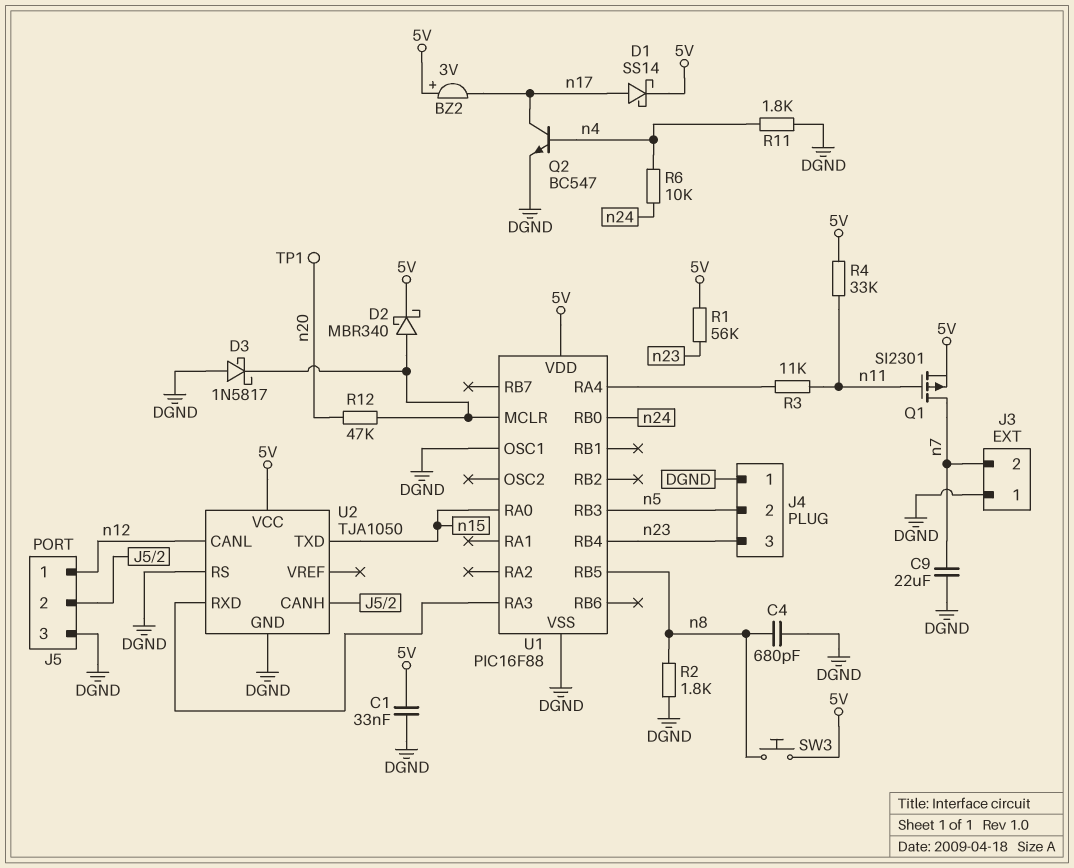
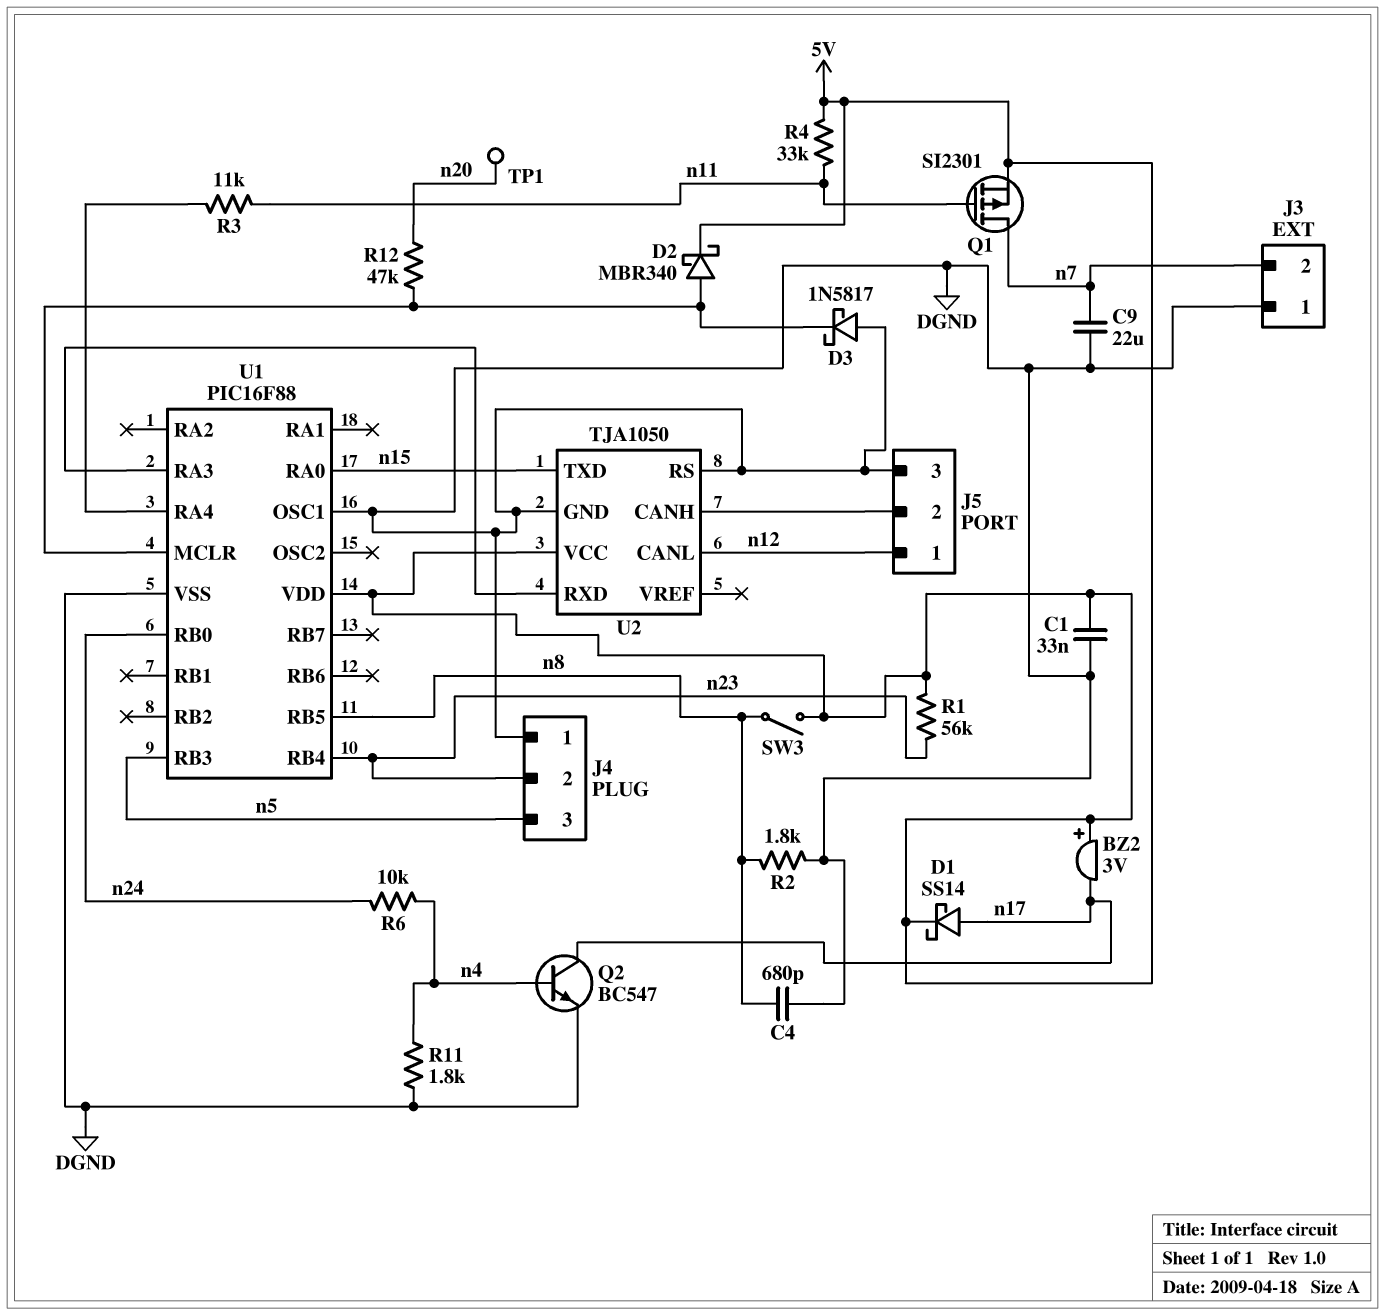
J4 pin 2: n5 -> n23
J4 pin 3: n23 -> n5
SW3: button (5V, n8) -> switch (5V, n8)

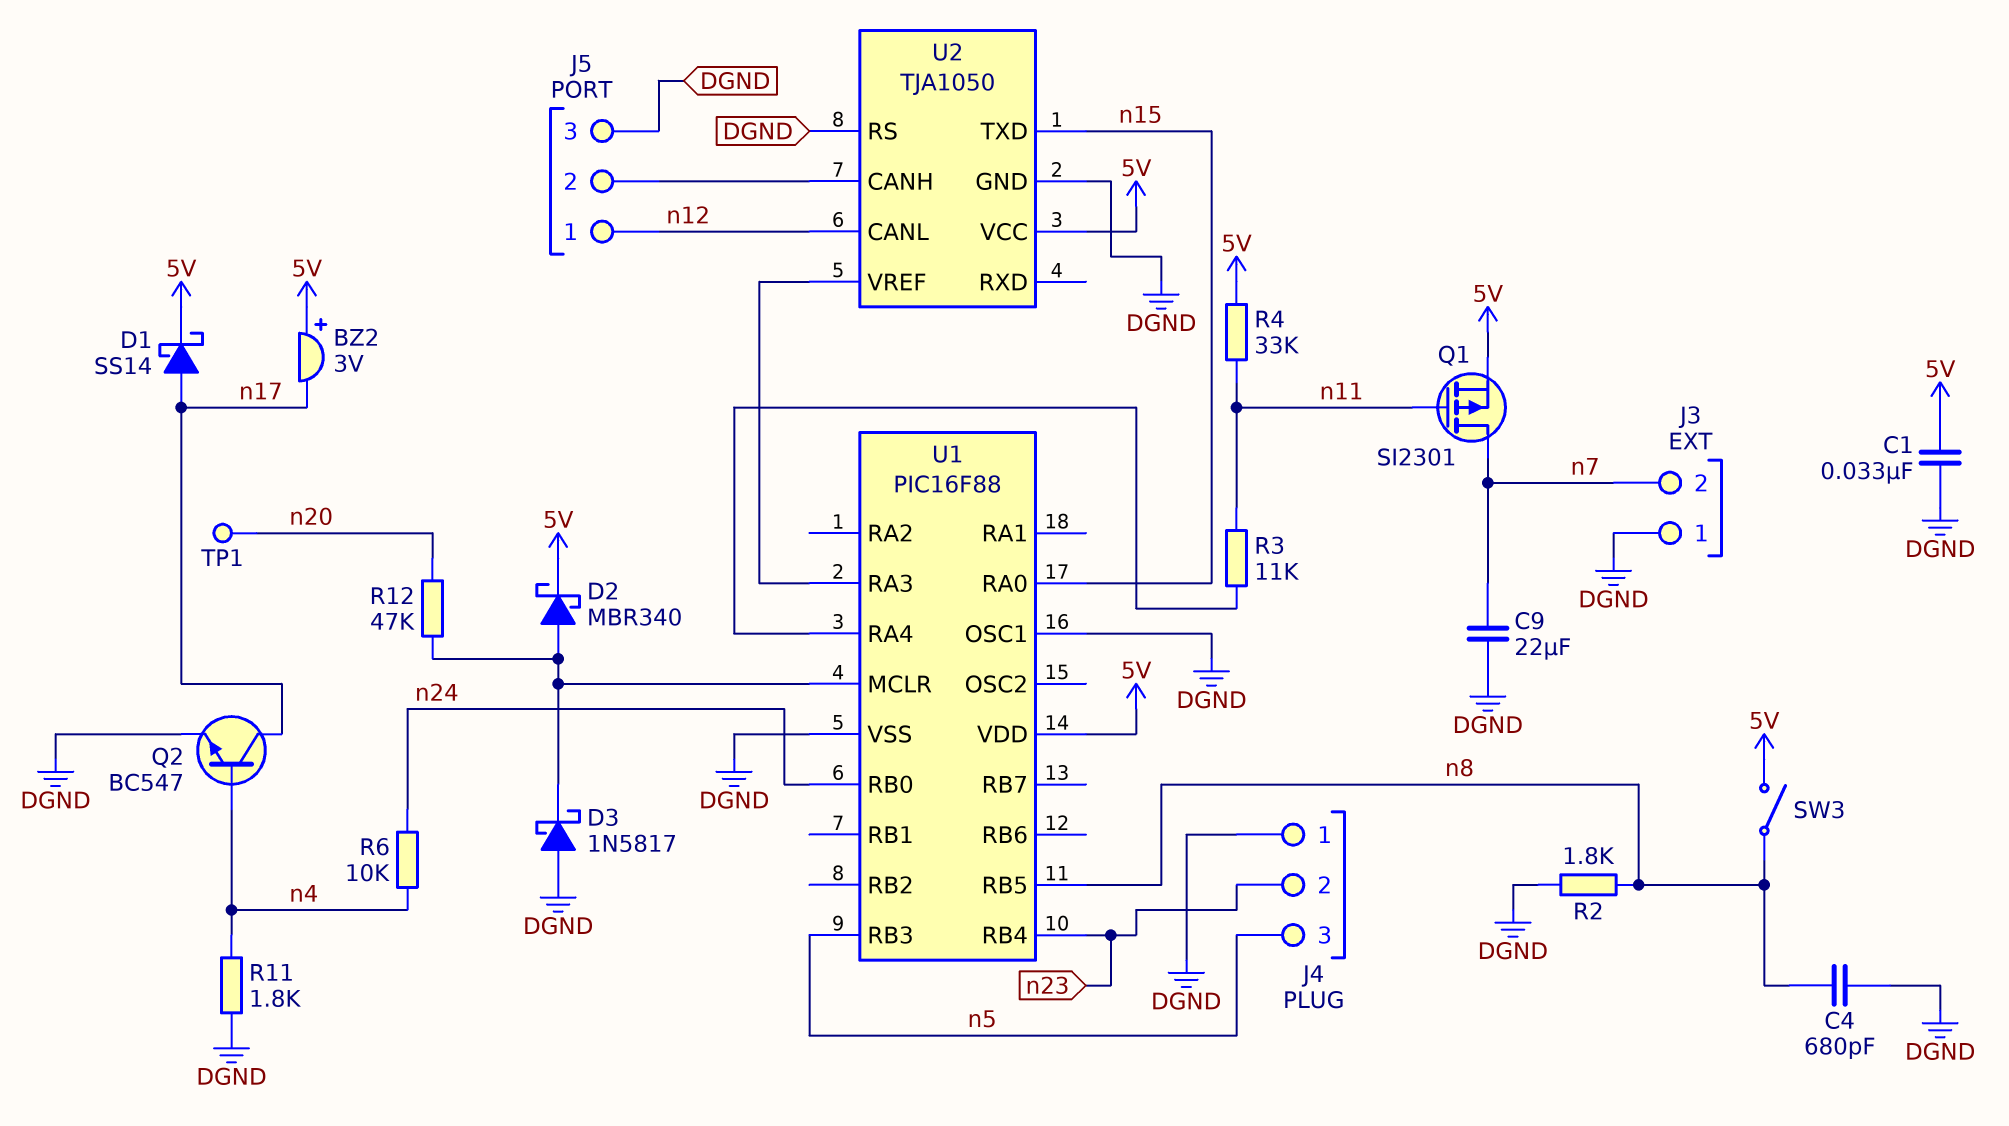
R1: 56k (5V, n23) -> none
U2 pin RXD: U1/RA3 -> none
U2 pin VREF: none -> U1/RA3

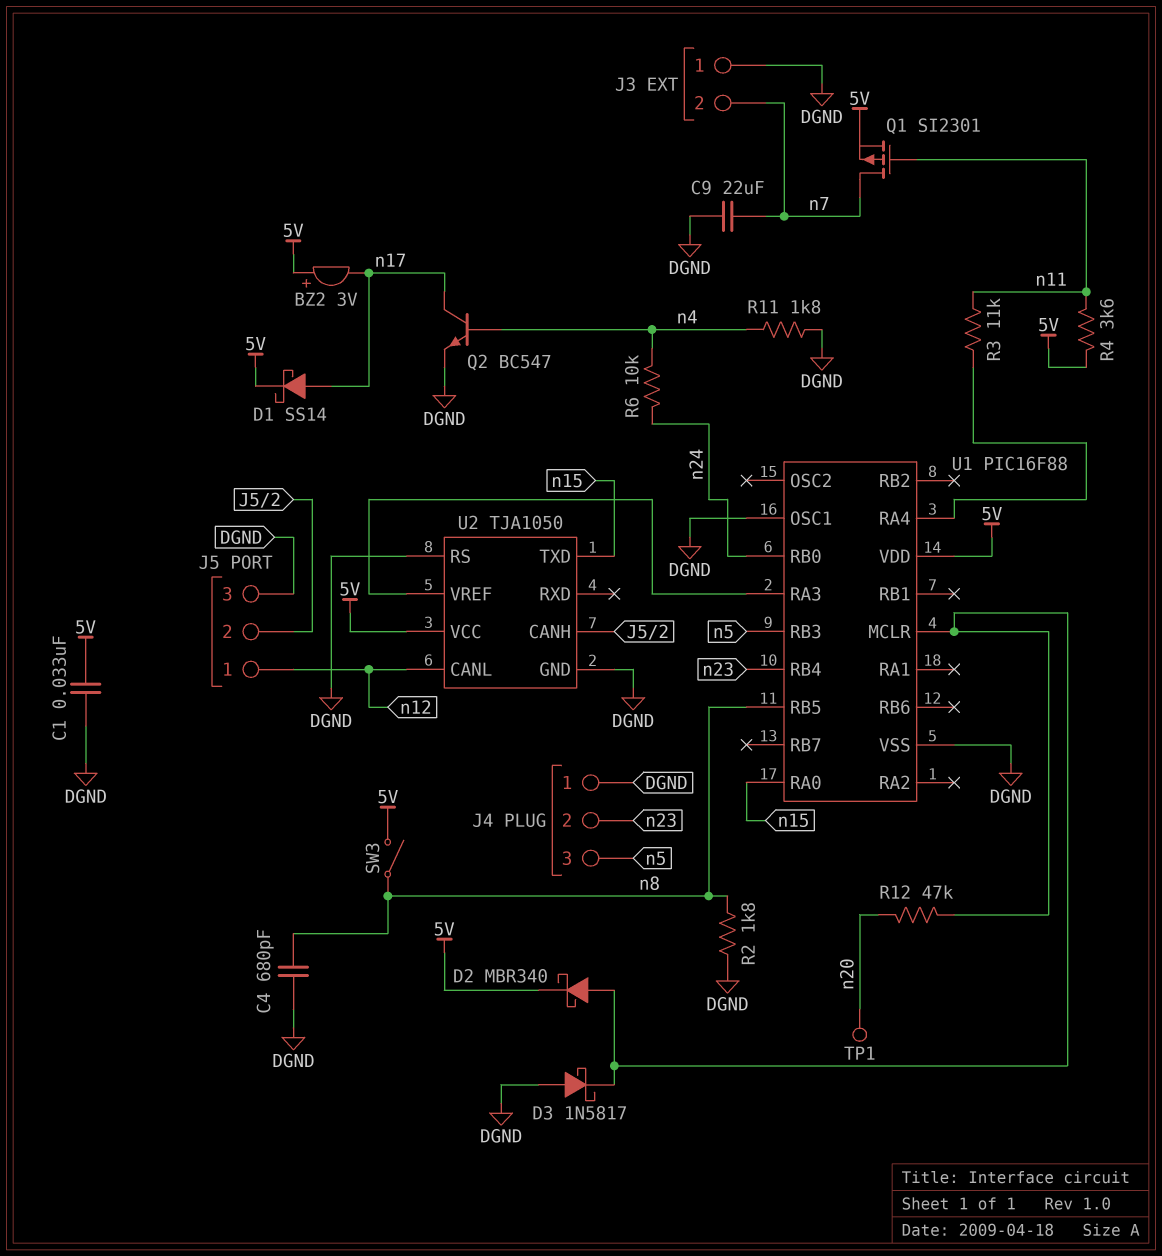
R4: 33k (5V, n11) -> 3.6k (5V, n11)

